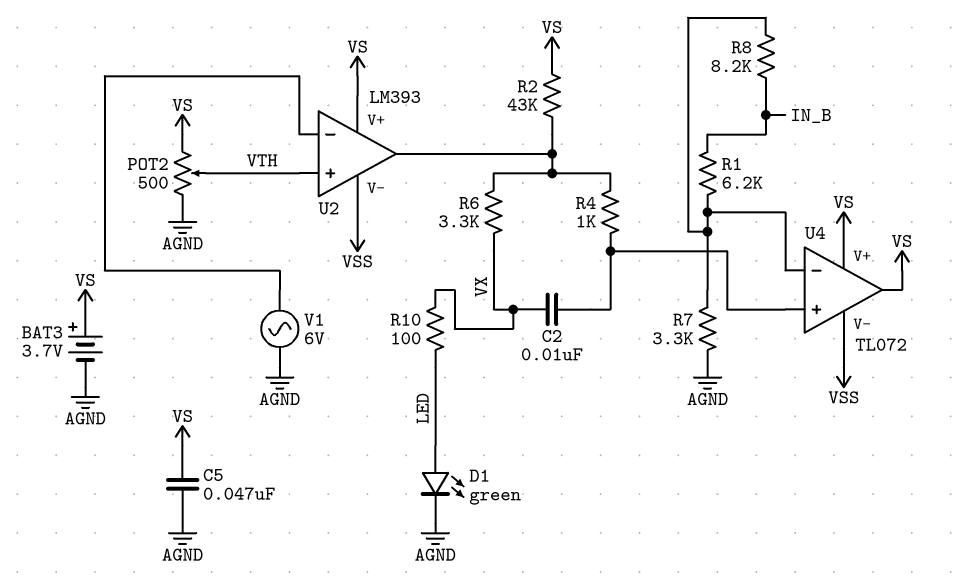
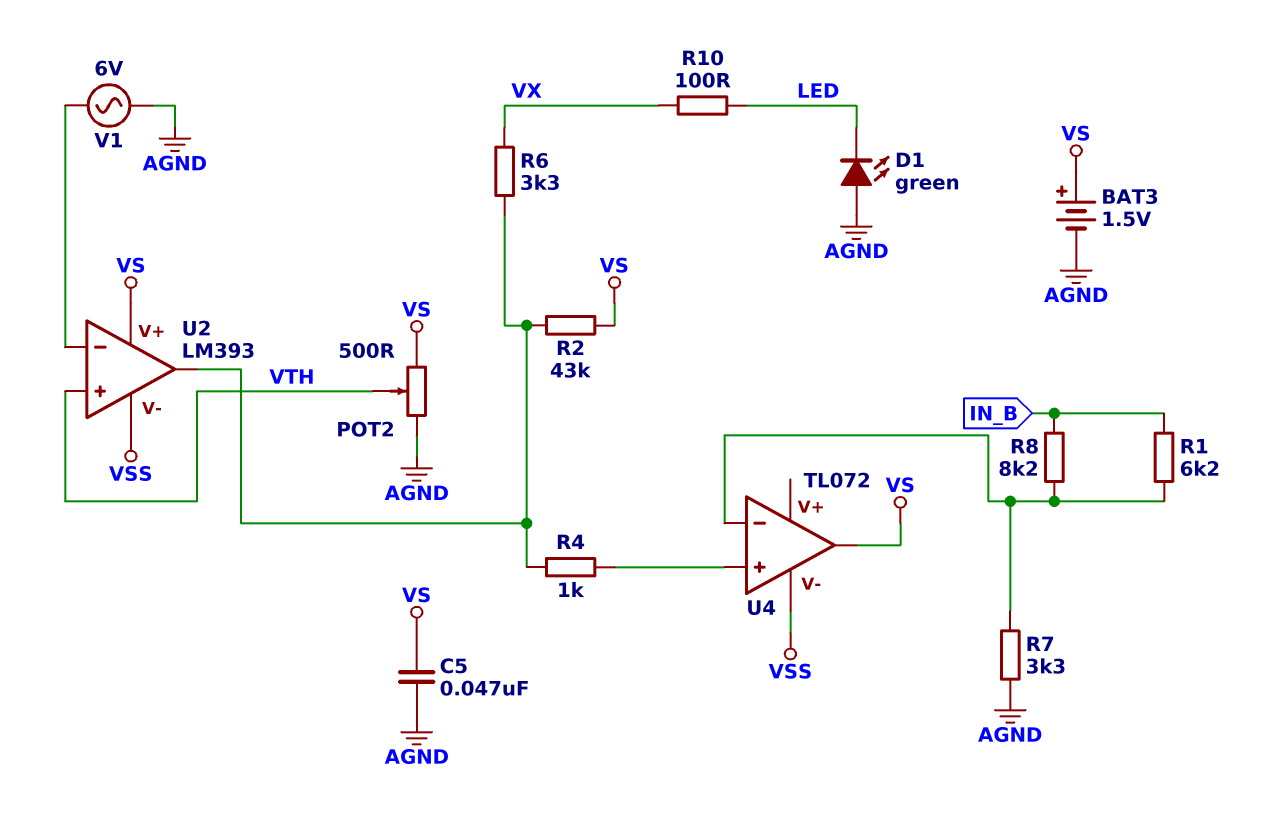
BAT3: 3.7V (plus VS, minus AGND) -> 1.5V (plus VS, minus AGND)
C2: 10nF (U4/in+, VX) -> none
D1: LED green (A LED, K AGND) -> LED green (A AGND, K LED)
U4 pin V+: VS -> none

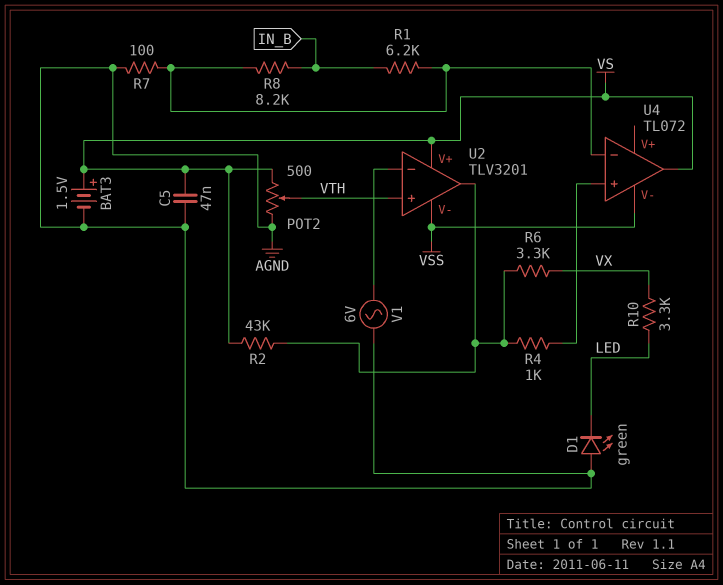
R7: 3.3k (AGND, U4/in-) -> 100 (AGND, U4/in-)
R10: 100 (LED, VX) -> 3.3k (LED, VX)
U2: LM393 -> TLV3201

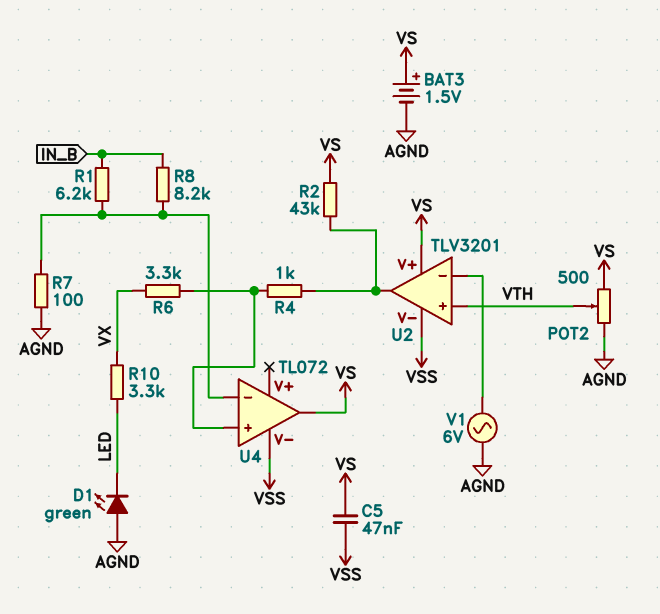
C5: 47nF (AGND, VS) -> 47nF (VS, VSS)
R6: 3.3k (U2/out, VX) -> 3.3k (U4/in+, VX)

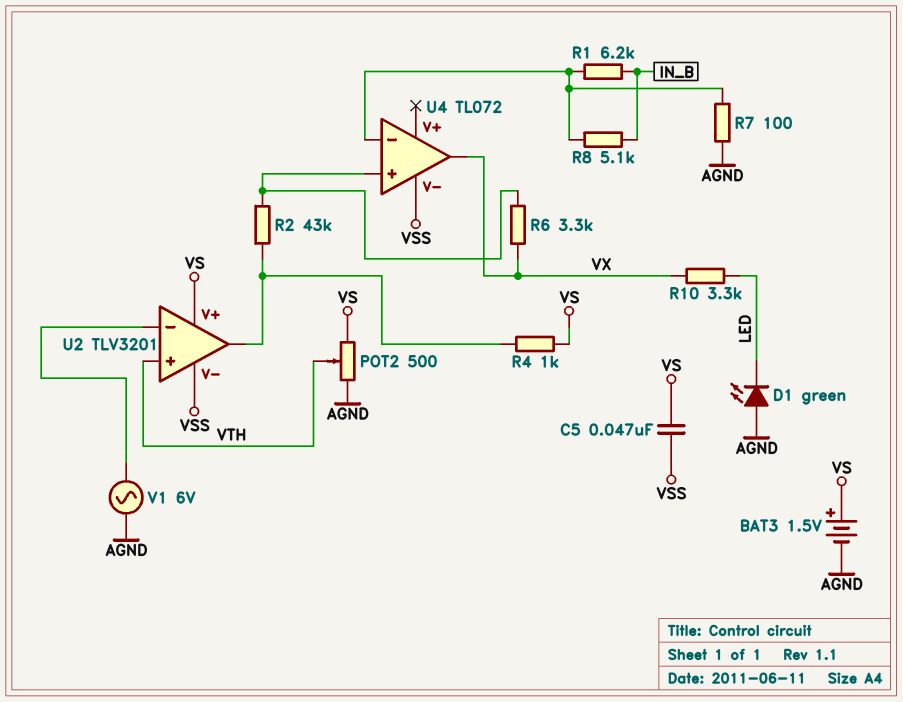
R2: 43k (U2/out, VS) -> 43k (U2/out, U4/in+)
R4: 1k (U2/out, U4/in+) -> 1k (U2/out, VS)
R8: 8.2k (IN_B, U4/in-) -> 5.1k (IN_B, U4/in-)
U4 pin out: VS -> VX

